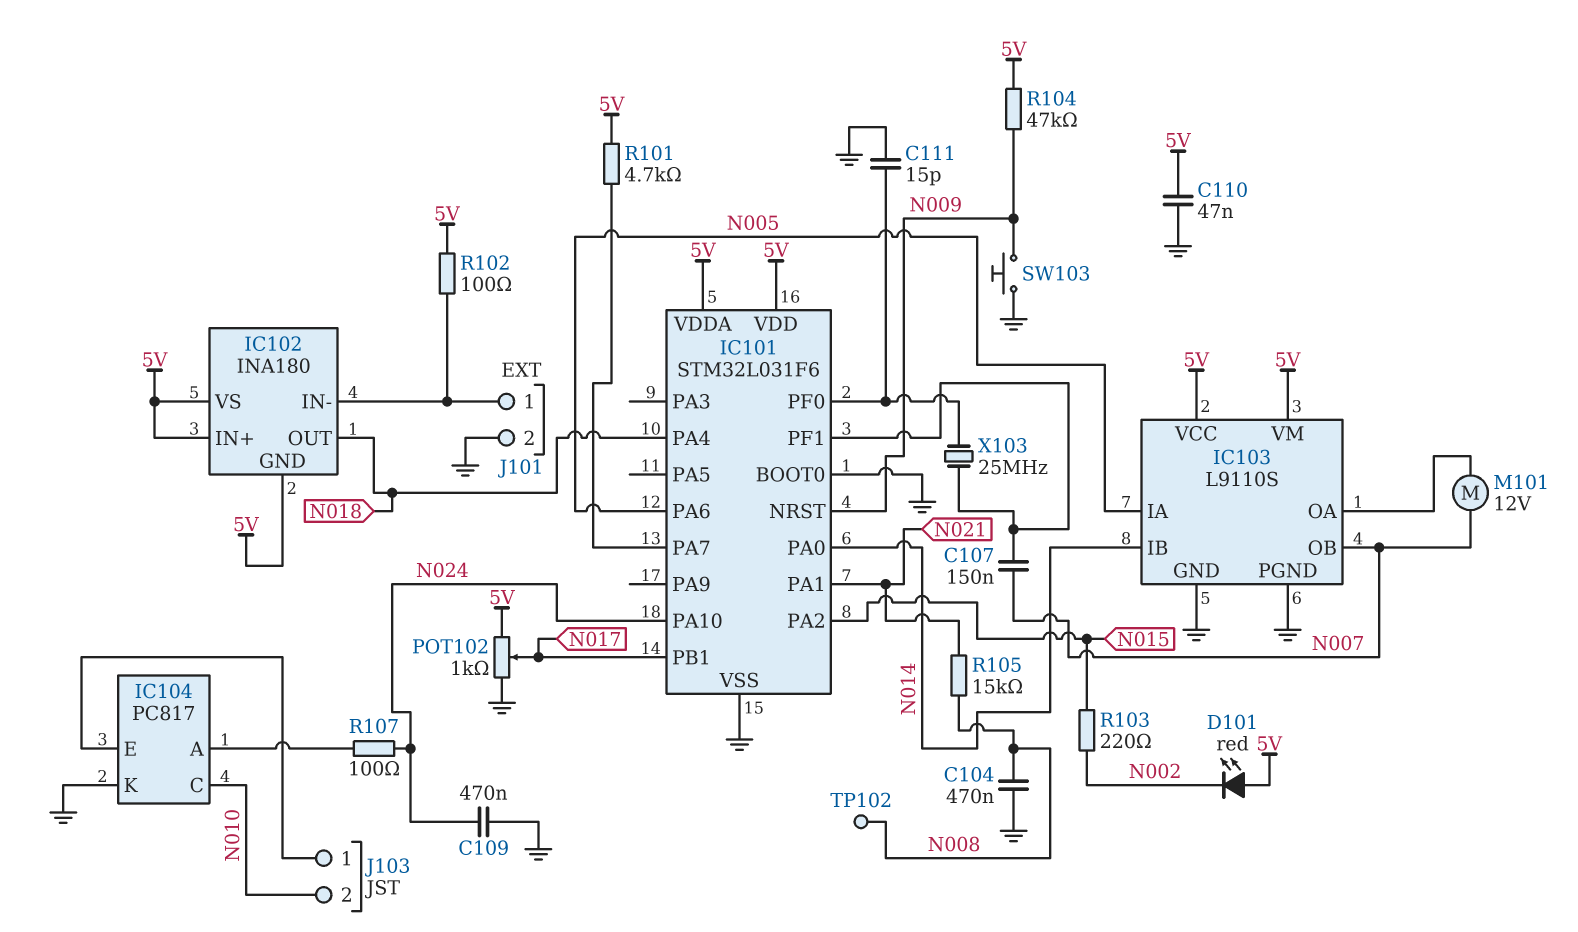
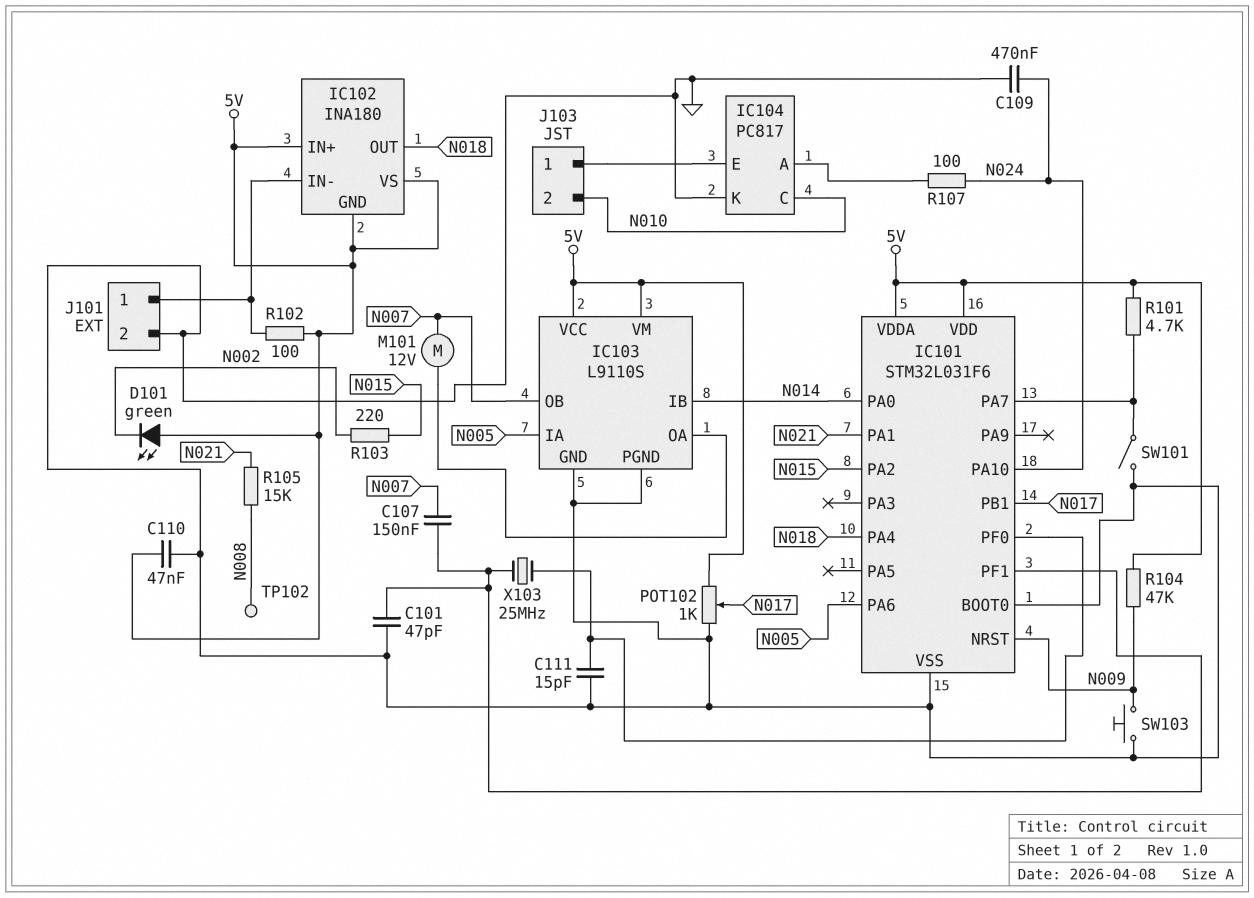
C101: none -> 47pF (GND, IC101/PF1)
C104: 470nF (GND, N008) -> none
D101: LED red (A 5V, K N002) -> LED green (A 5V, K N002)
SW101: none -> switch (GND, IC101/PA7)

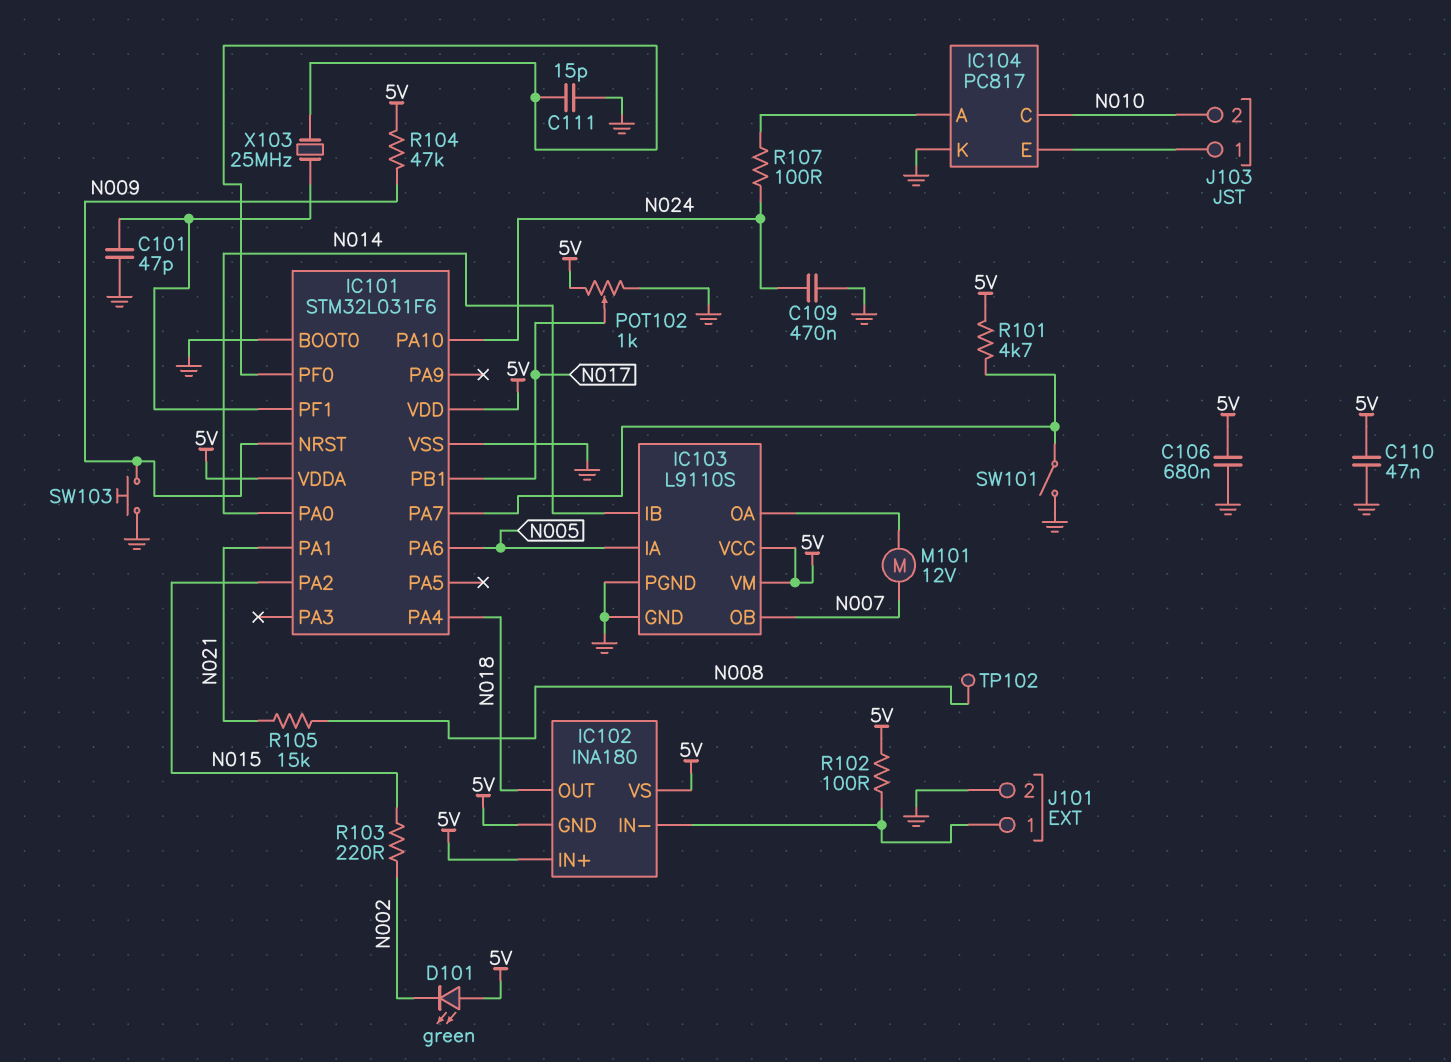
C106: none -> 680nF (5V, GND)
C107: 150nF (IC101/PF1, N007) -> none

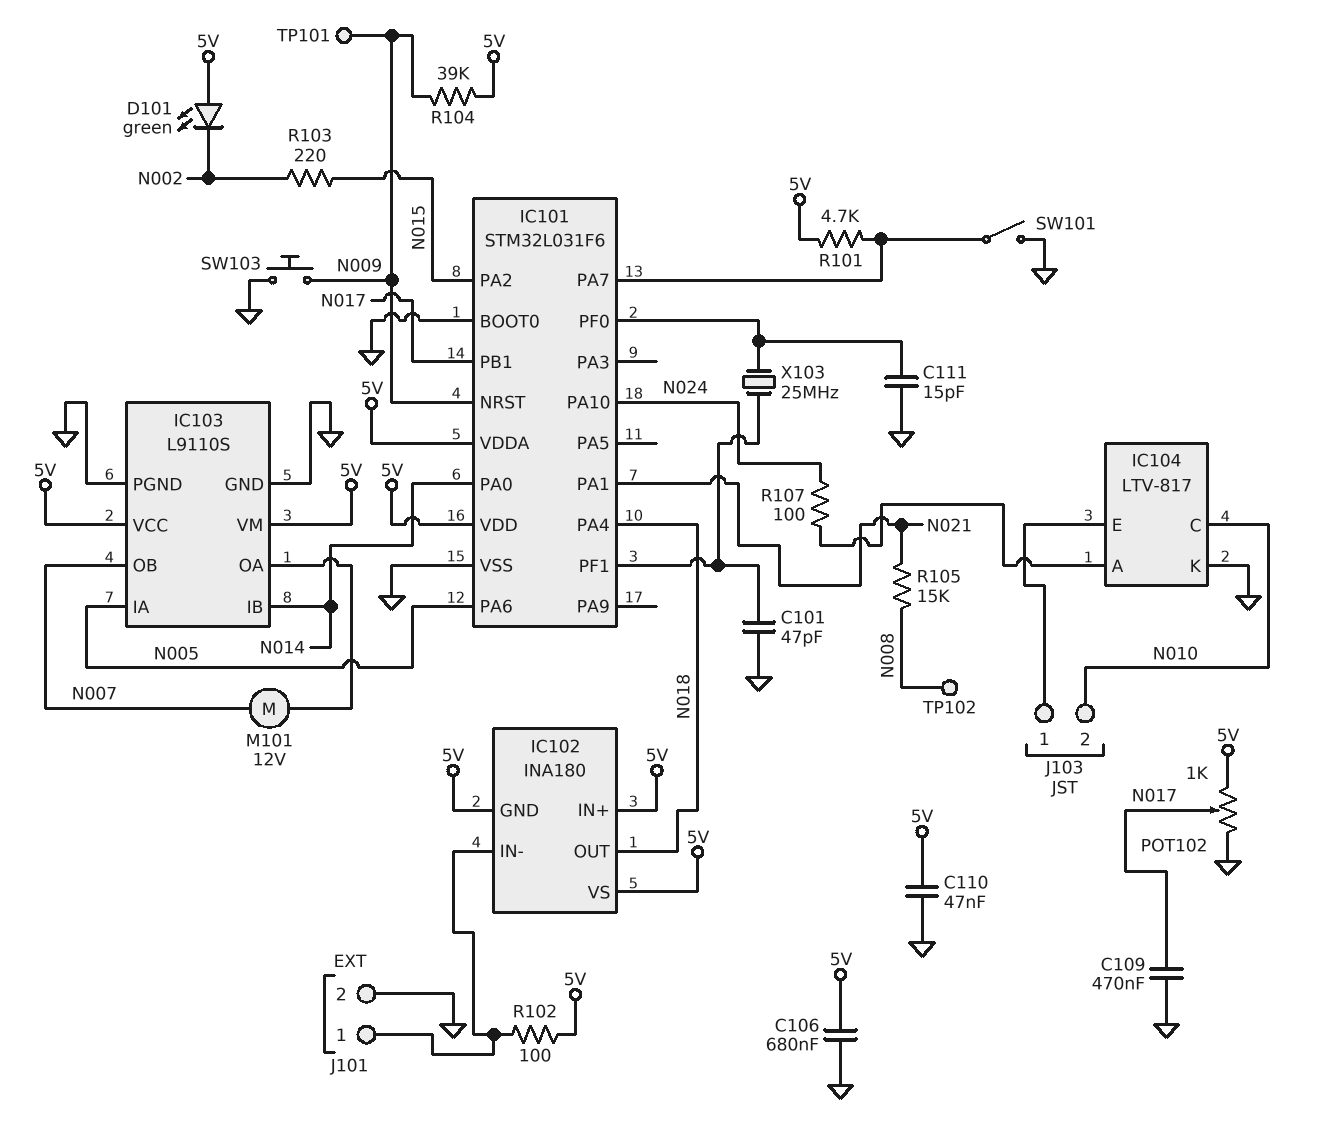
C109: 470nF (GND, N024) -> 470nF (GND, N017)
IC104: PC817 -> LTV-817
R104: 47k (5V, N009) -> 39k (5V, N009)
TP101: none -> test point (N009)

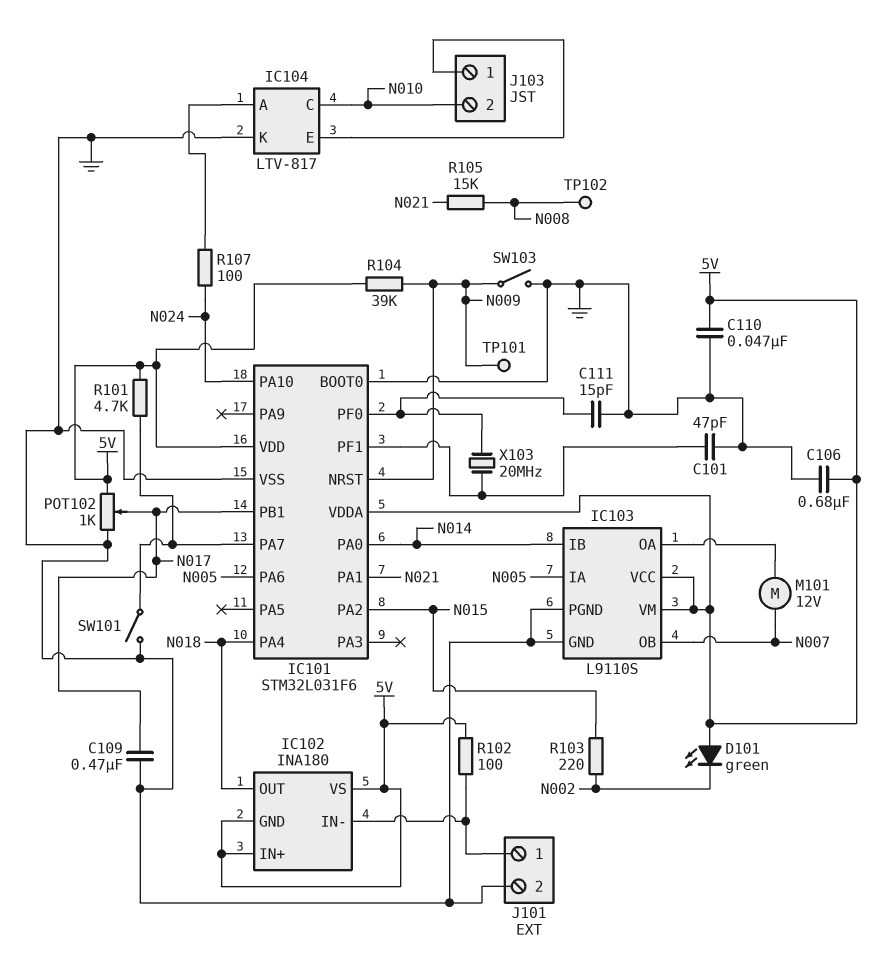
SW103: button (GND, N009) -> switch (GND, N009)
X103: 25MHz (IC101/PF0, IC101/PF1) -> 20MHz (IC101/PF0, IC101/PF1)

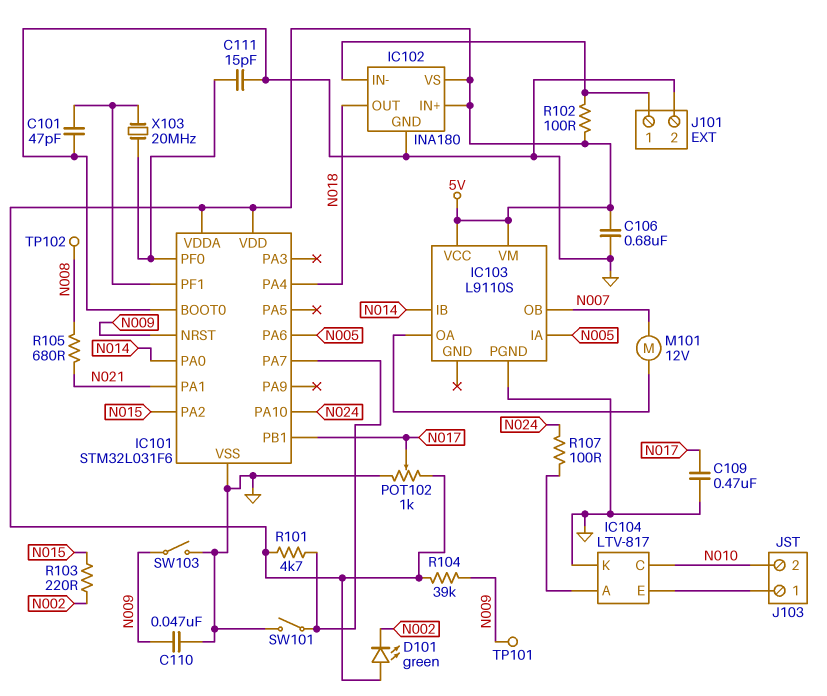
C110: 47nF (5V, GND) -> 47nF (GND, N009)
IC102 pin GND: 5V -> GND
IC103 pin GND: GND -> none
R105: 15k (N008, N021) -> 680 (N008, N021)

